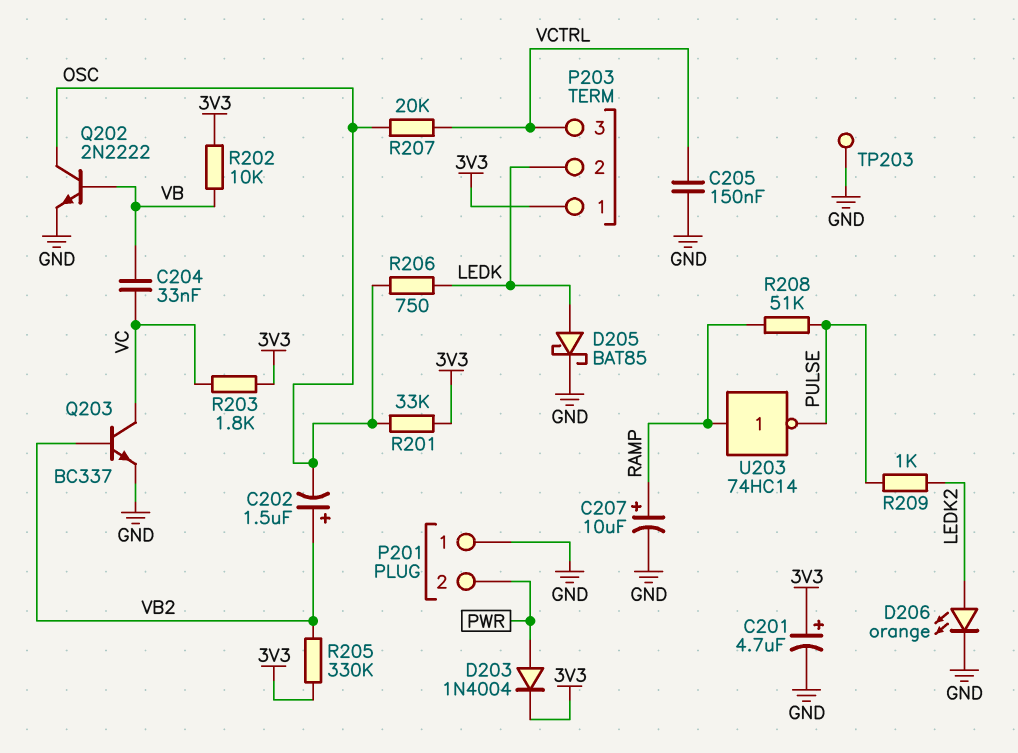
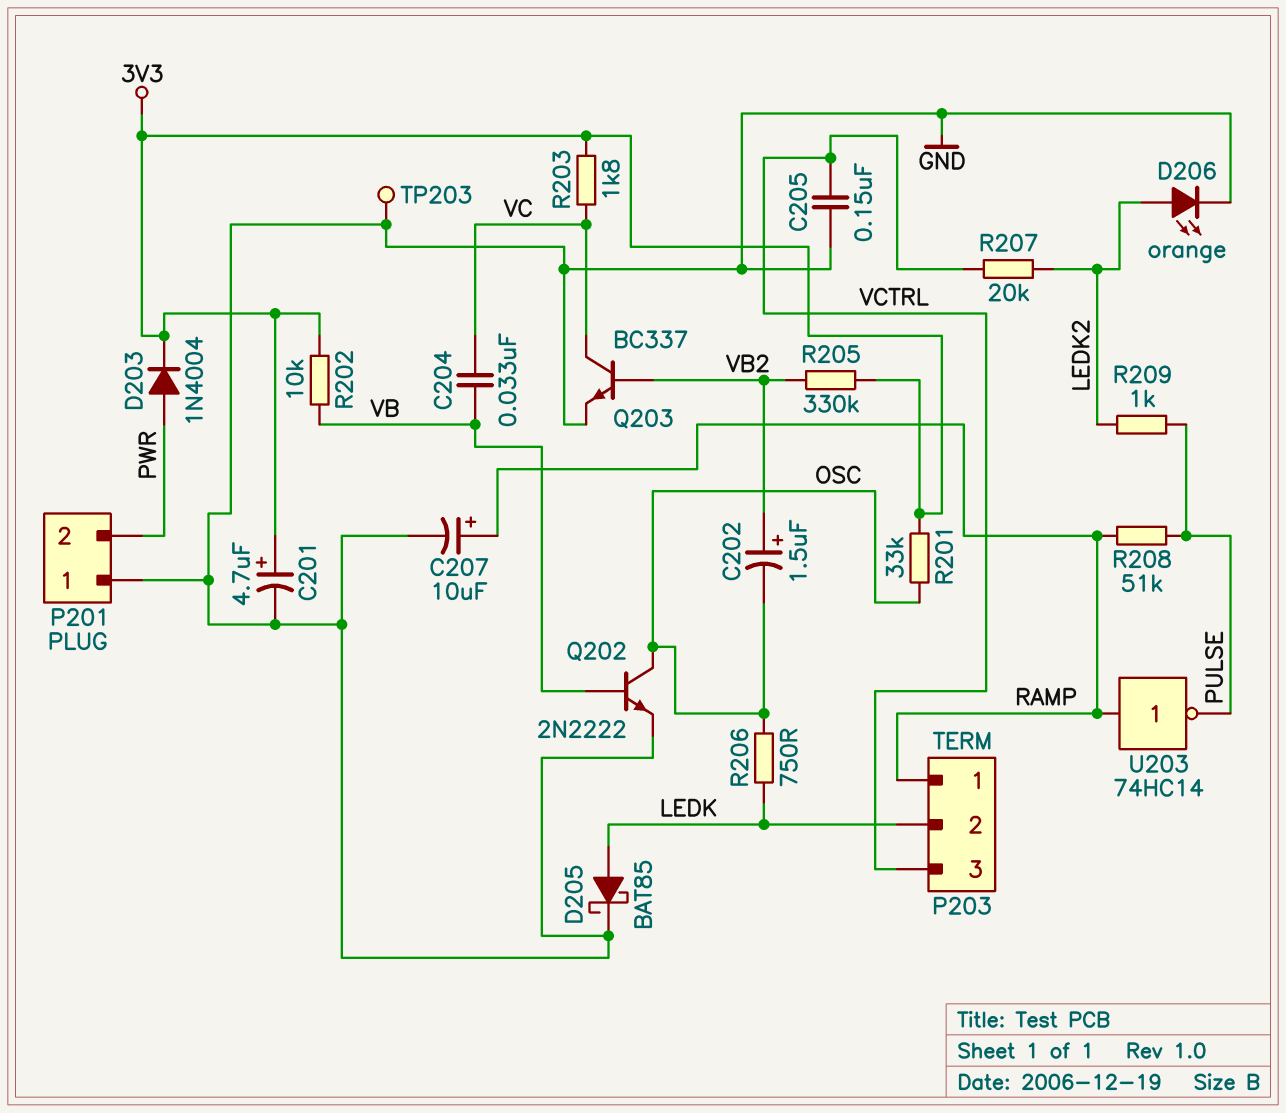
P203 pin 1: 3V3 -> RAMP
R207: 20k (OSC, VCTRL) -> 20k (LEDK2, VCTRL)

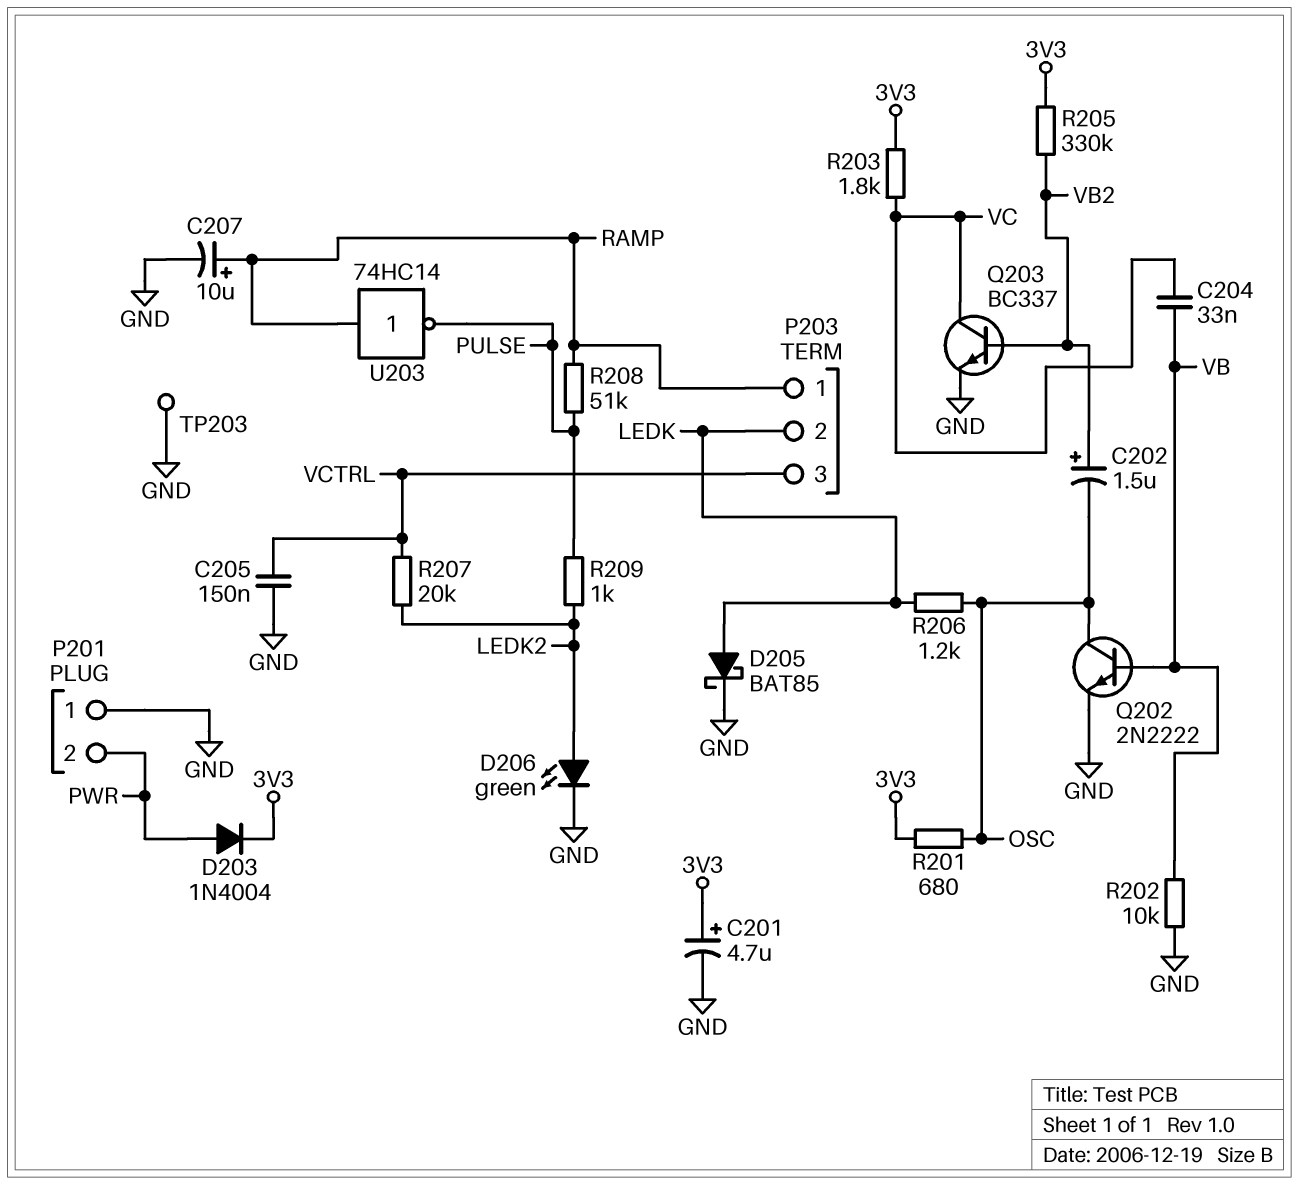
D206: LED orange (A LEDK2, K GND) -> LED green (A LEDK2, K GND)
R201: 33k (3V3, OSC) -> 680 (3V3, OSC)
R202: 10k (3V3, VB) -> 10k (GND, VB)
R206: 750 (LEDK, OSC) -> 1.2k (LEDK, OSC)

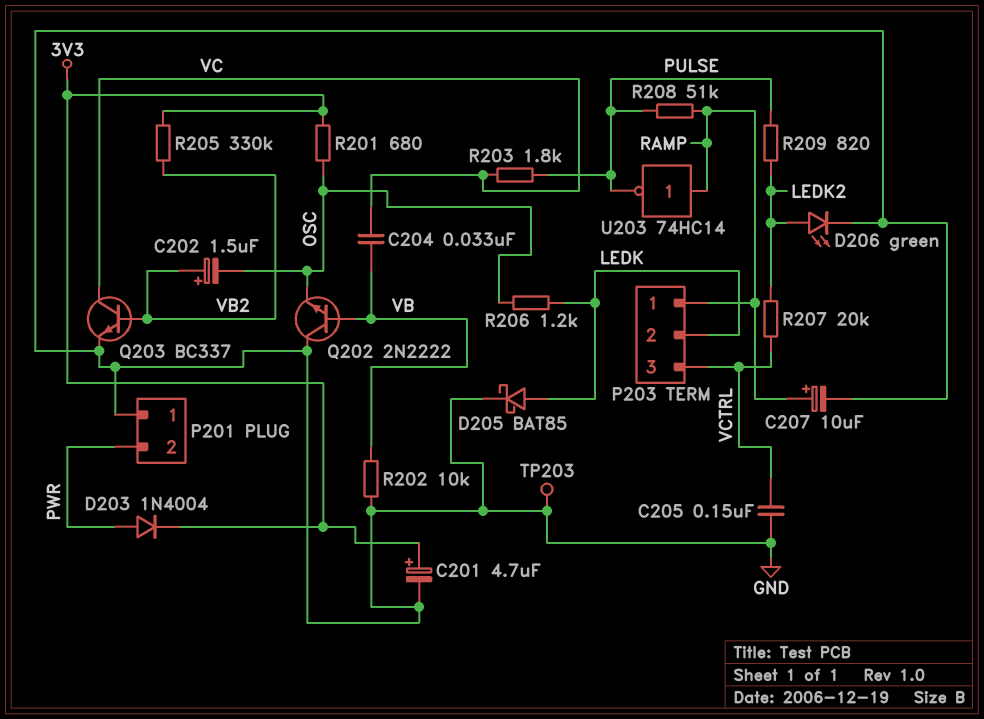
Q202: NPN 2N2222 (B VB, C OSC, E GND) -> NPN 2N2222 (B VB, C GND, E OSC)
R203: 1.8k (3V3, VC) -> 1.8k (PULSE, VC)
R209: 1k (LEDK2, PULSE) -> 820 (LEDK2, PULSE)

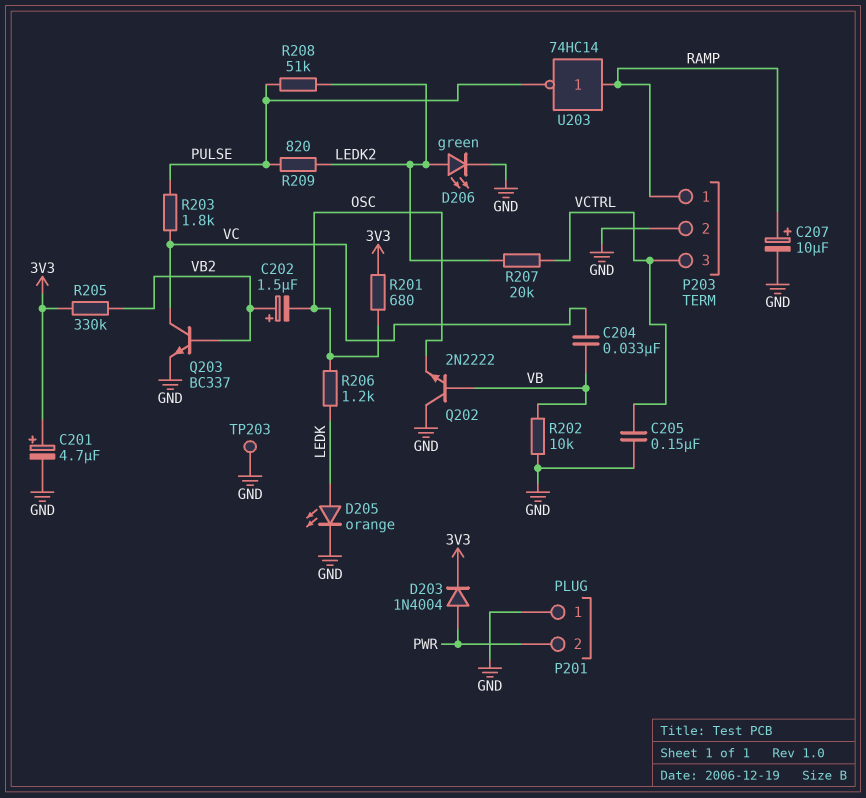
D205: schottky BAT85 (A LEDK, K GND) -> LED orange (A LEDK, K GND)
P203 pin 2: LEDK -> GND
R208: 51k (PULSE, RAMP) -> 51k (LEDK2, PULSE)

